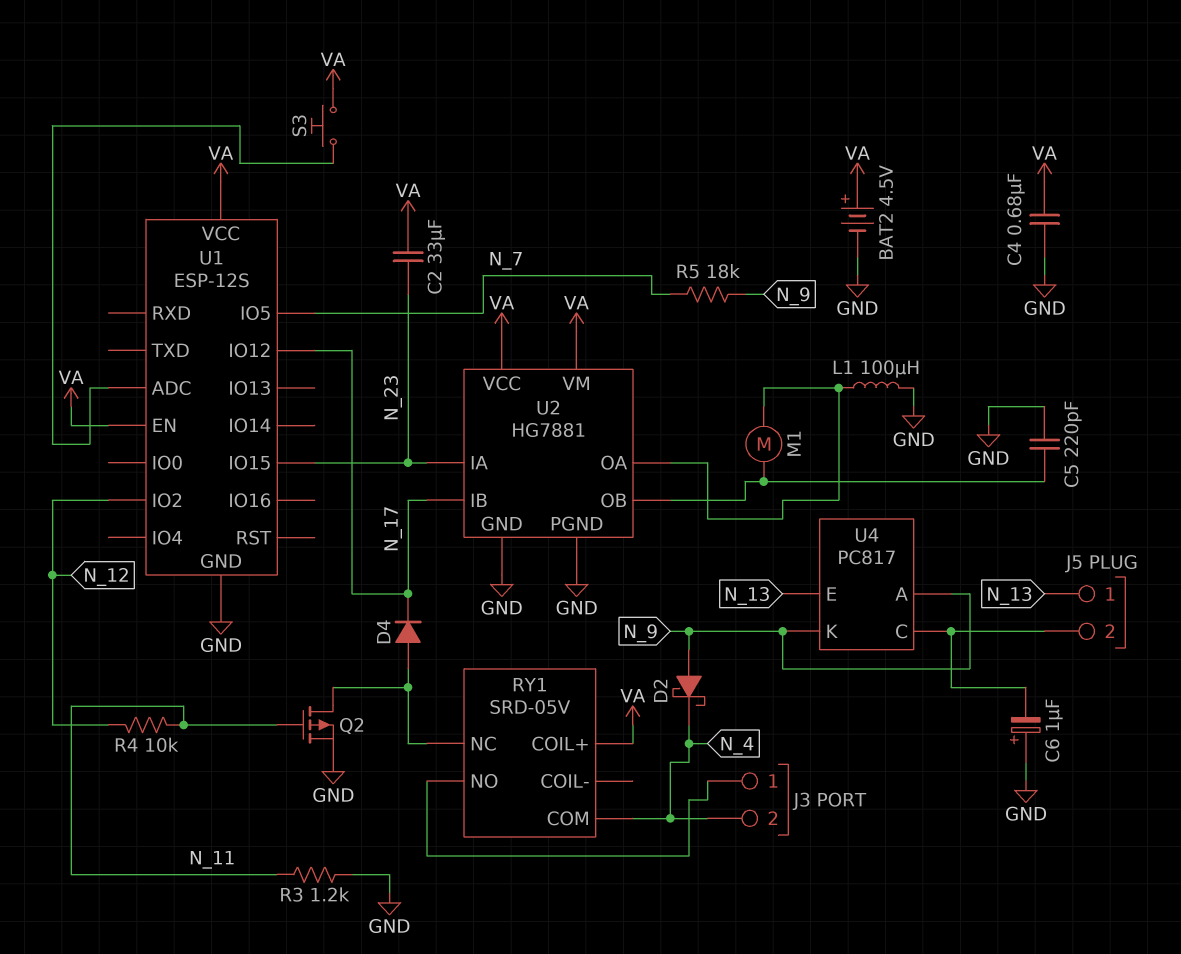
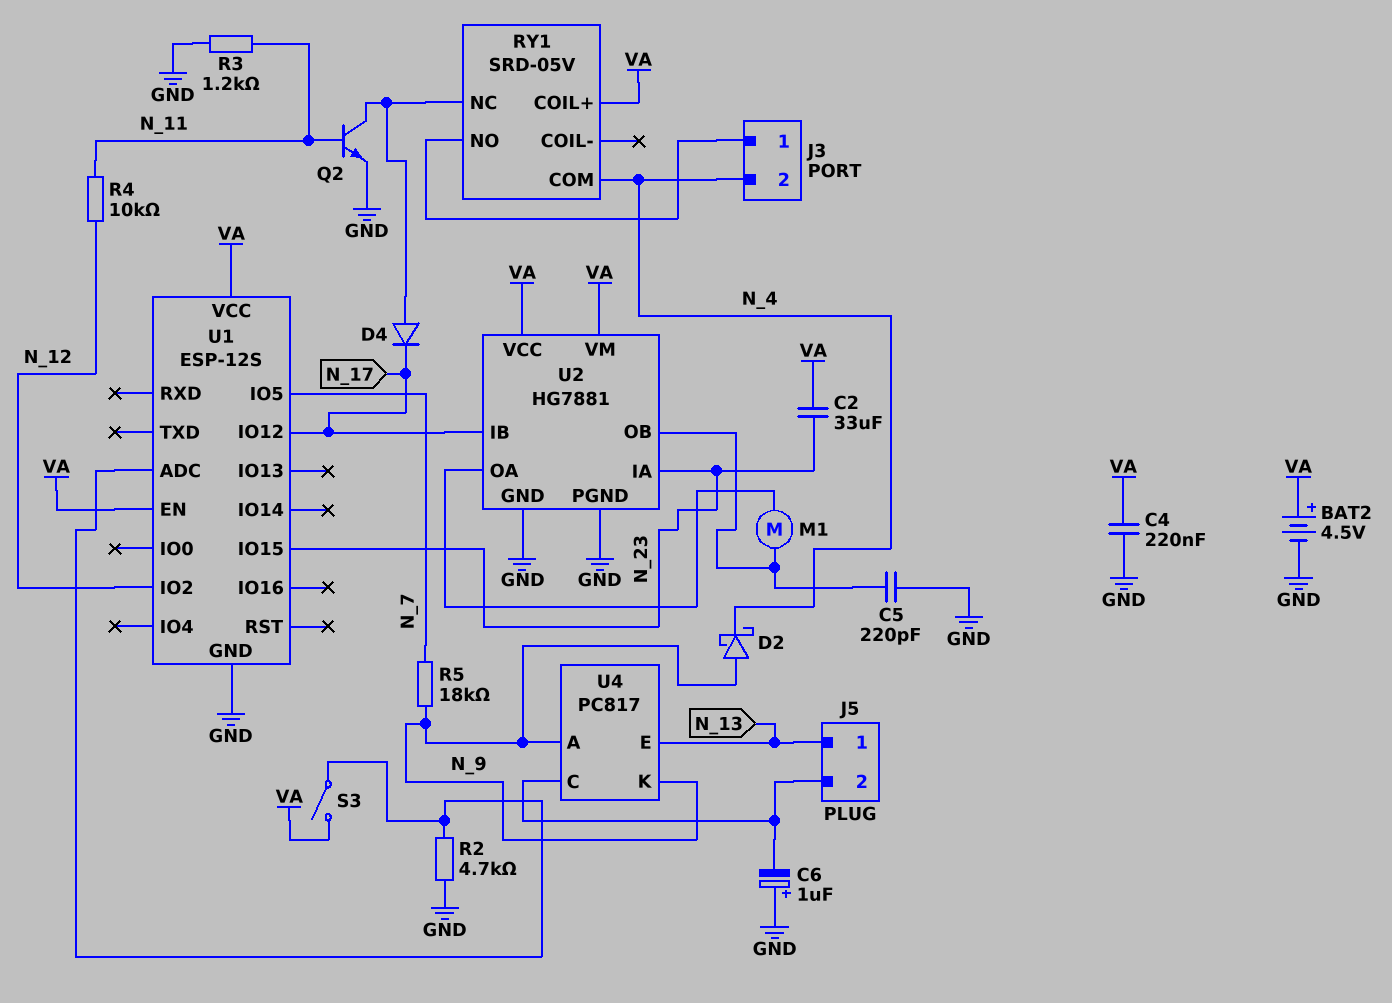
C4: 680nF (GND, VA) -> 220nF (GND, VA)
L1: 100uH (GND, U2/OA) -> none
Q2: PMOS (G N_11, D RY1/NC, S GND) -> NPN (B N_11, C RY1/NC, E GND)
R2: none -> 4.7k (GND, U1/ADC)
S3: button (U1/ADC, VA) -> switch (U1/ADC, VA)

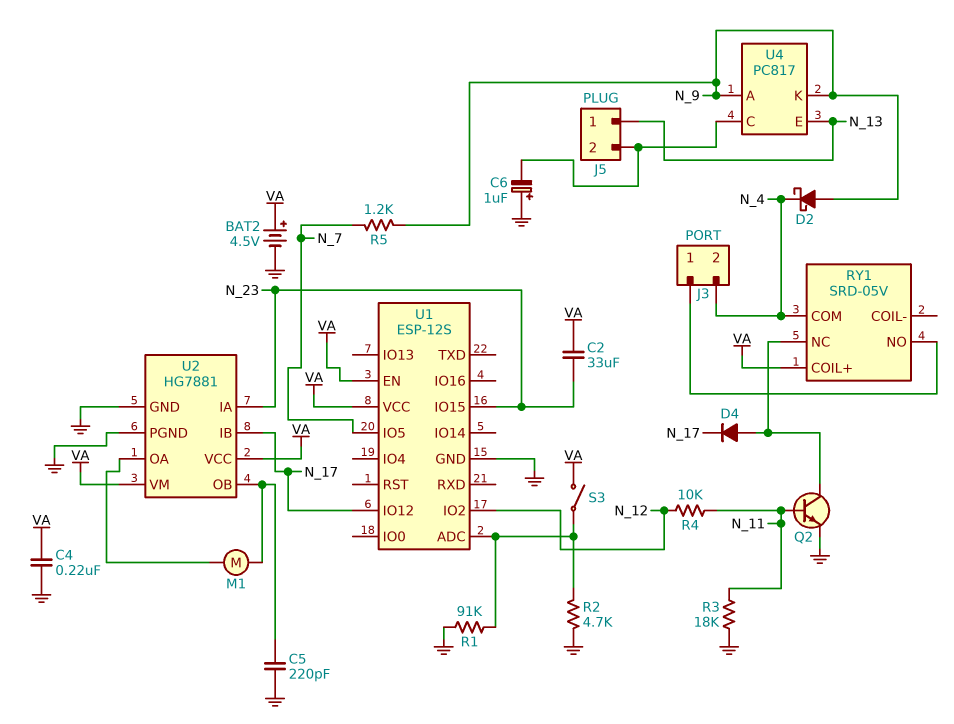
R1: none -> 91k (GND, U1/ADC)
R3: 1.2k (GND, N_11) -> 18k (GND, N_11)
R5: 18k (N_7, N_9) -> 1.2k (N_7, N_9)

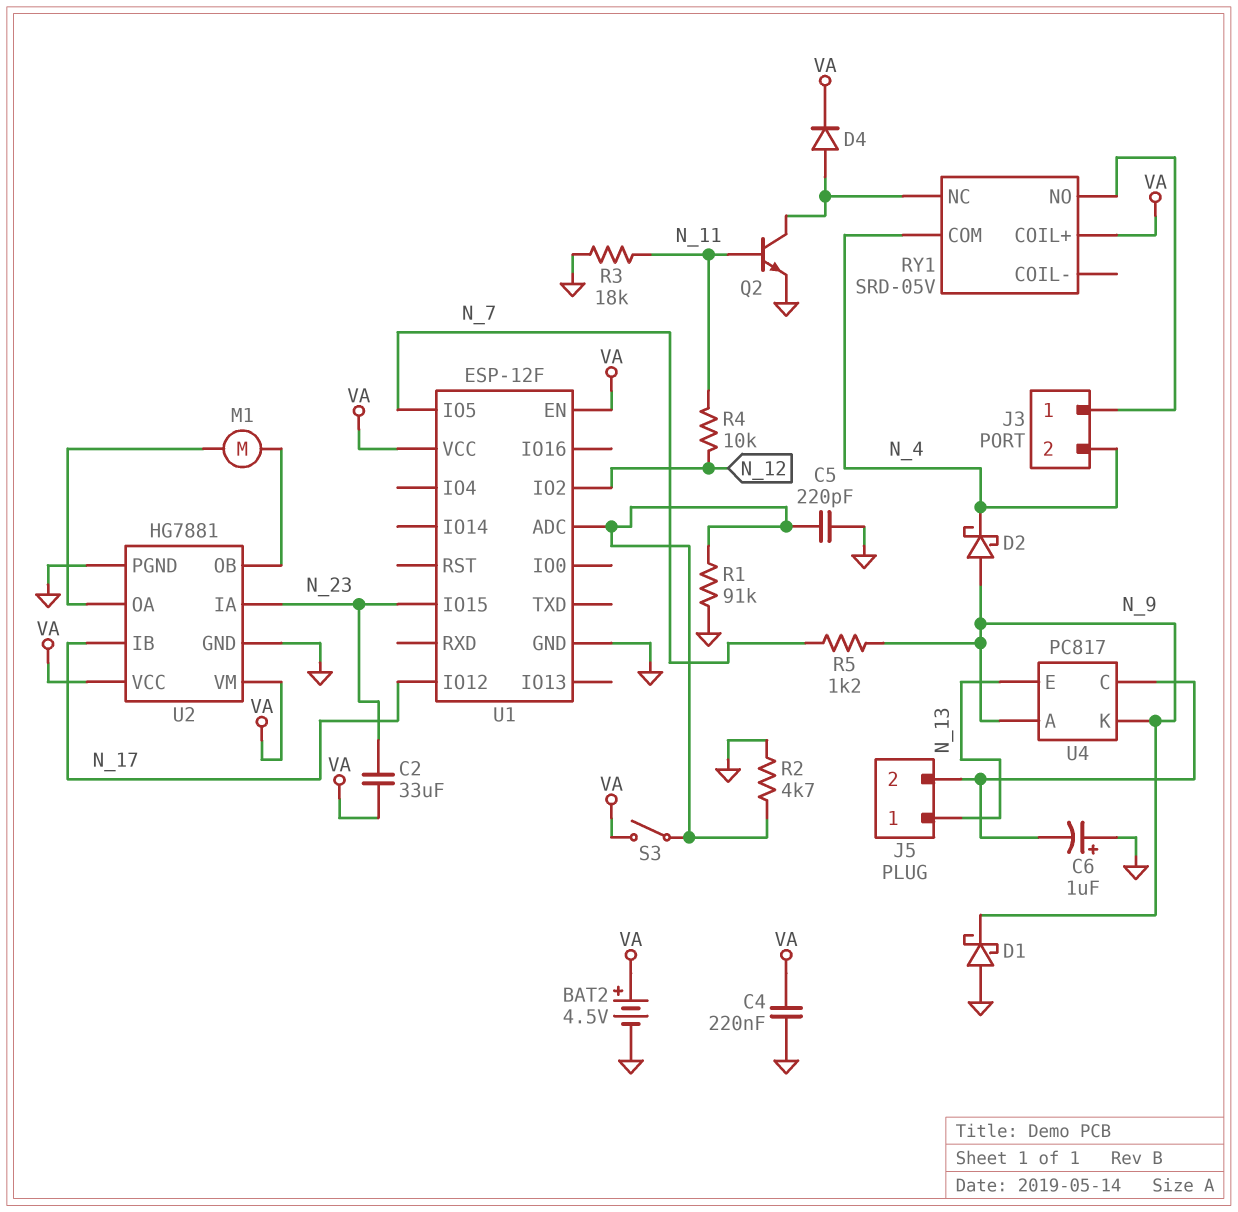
C5: 220pF (GND, U2/OB) -> 220pF (GND, U1/ADC)
D1: none -> schottky (A GND, K N_9)
D4: diode (A RY1/NC, K N_17) -> diode (A RY1/NC, K VA)
U1: ESP-12S -> ESP-12F

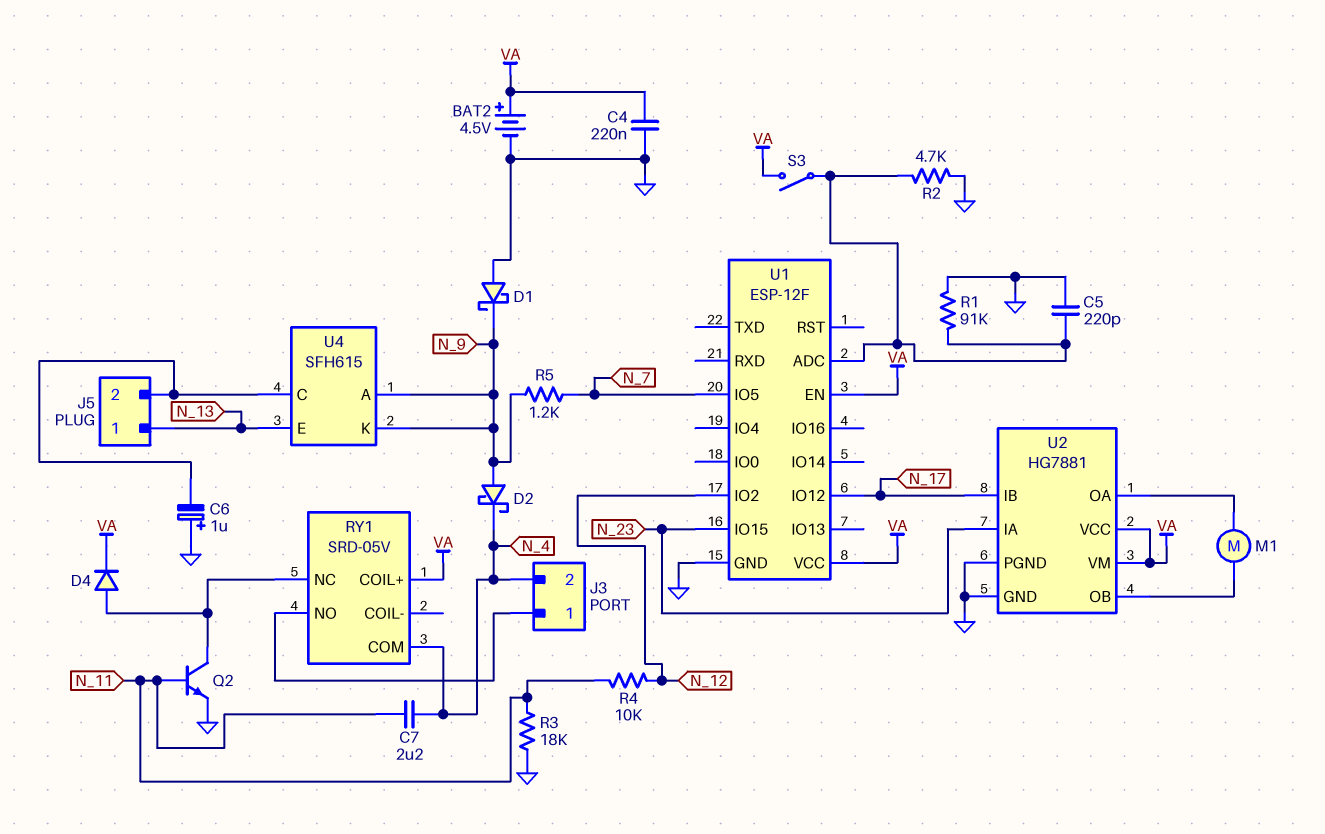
C2: 33uF (N_23, VA) -> none
C7: none -> 2.2uF (N_4, N_11)
U4: PC817 -> SFH615

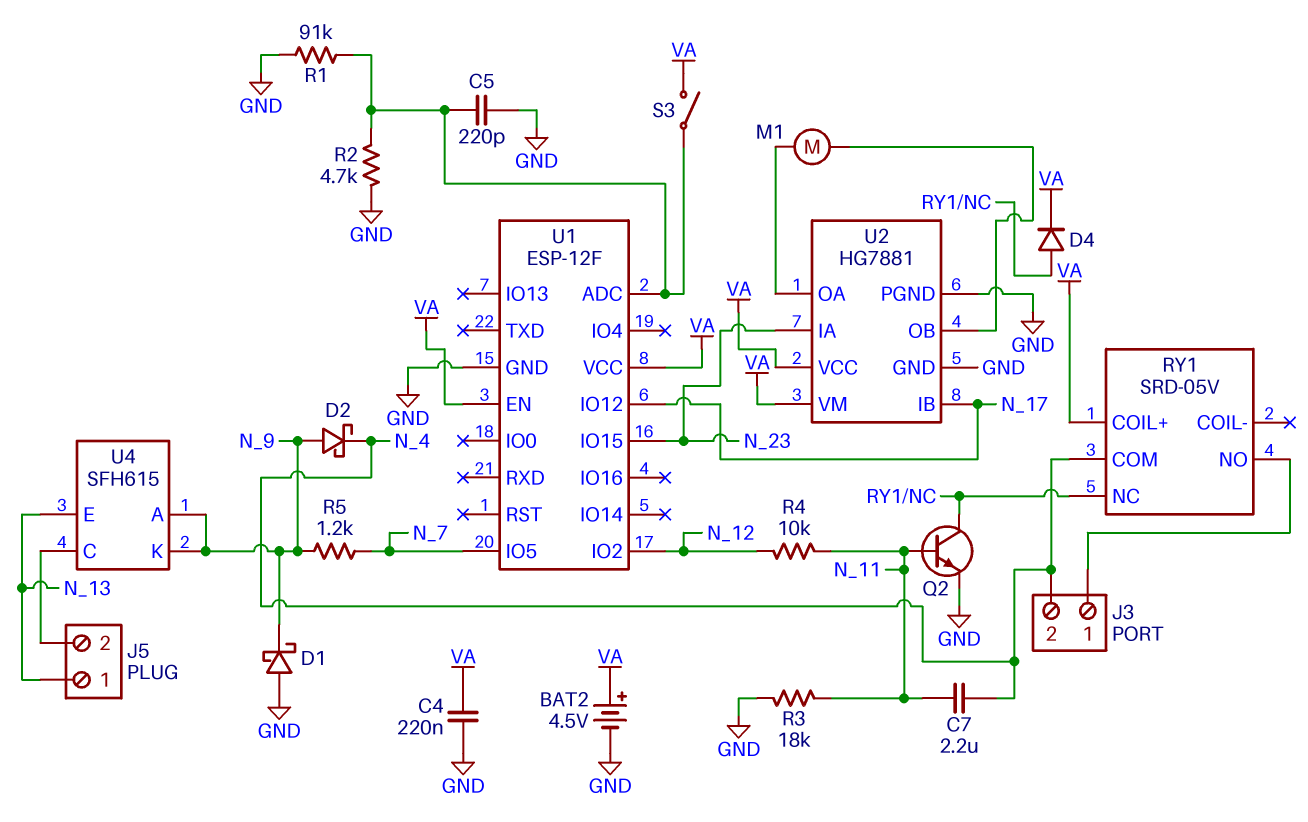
C6: 1uF (plus GND, minus J5/2) -> none

